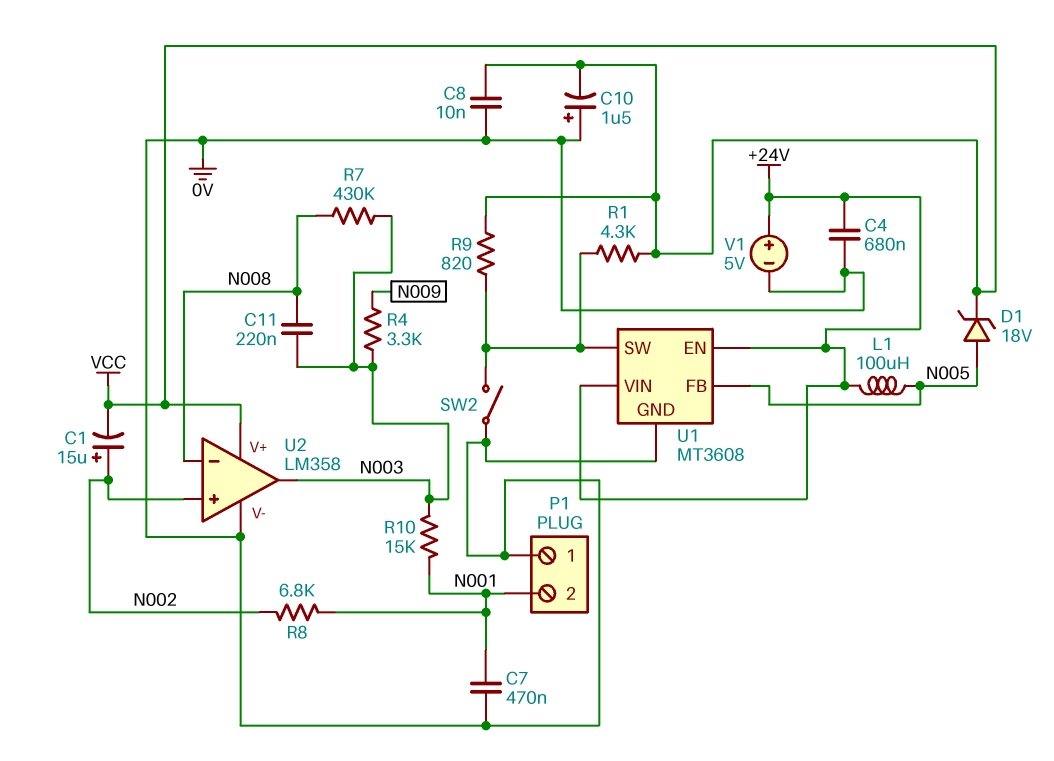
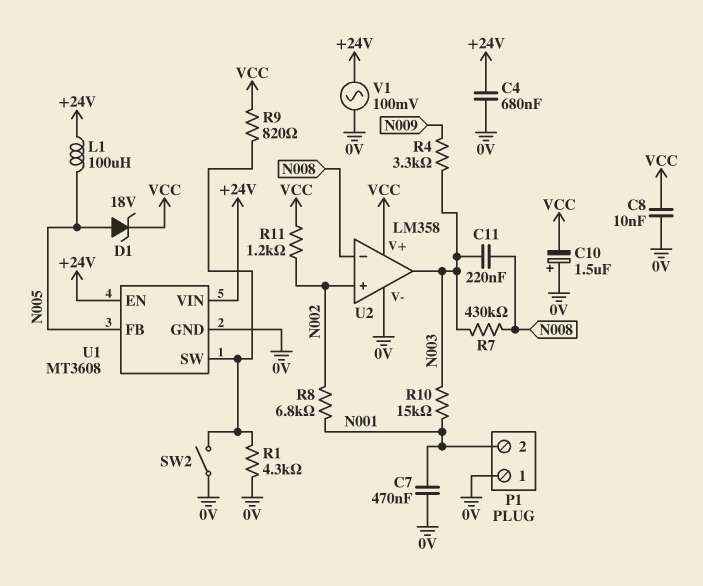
C1: 15uF (plus N002, minus VCC) -> none
R1: 4.3k (U1/SW, VCC) -> 4.3k (0V, U1/SW)
R11: none -> 1.2k (N002, VCC)
V1: 5V (plus +24V, minus 0V) -> AC 100mV (+24V, 0V)

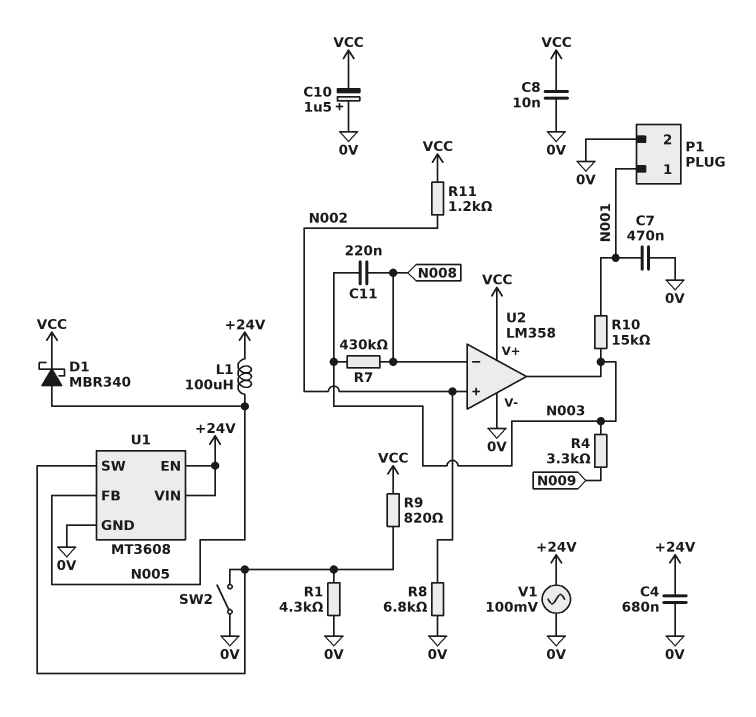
D1: zener 18V (A N005, K VCC) -> schottky MBR340 (A N005, K VCC)
P1 pin 1: 0V -> N001
P1 pin 2: N001 -> 0V
R8: 6.8k (N001, N002) -> 6.8k (0V, N002)

